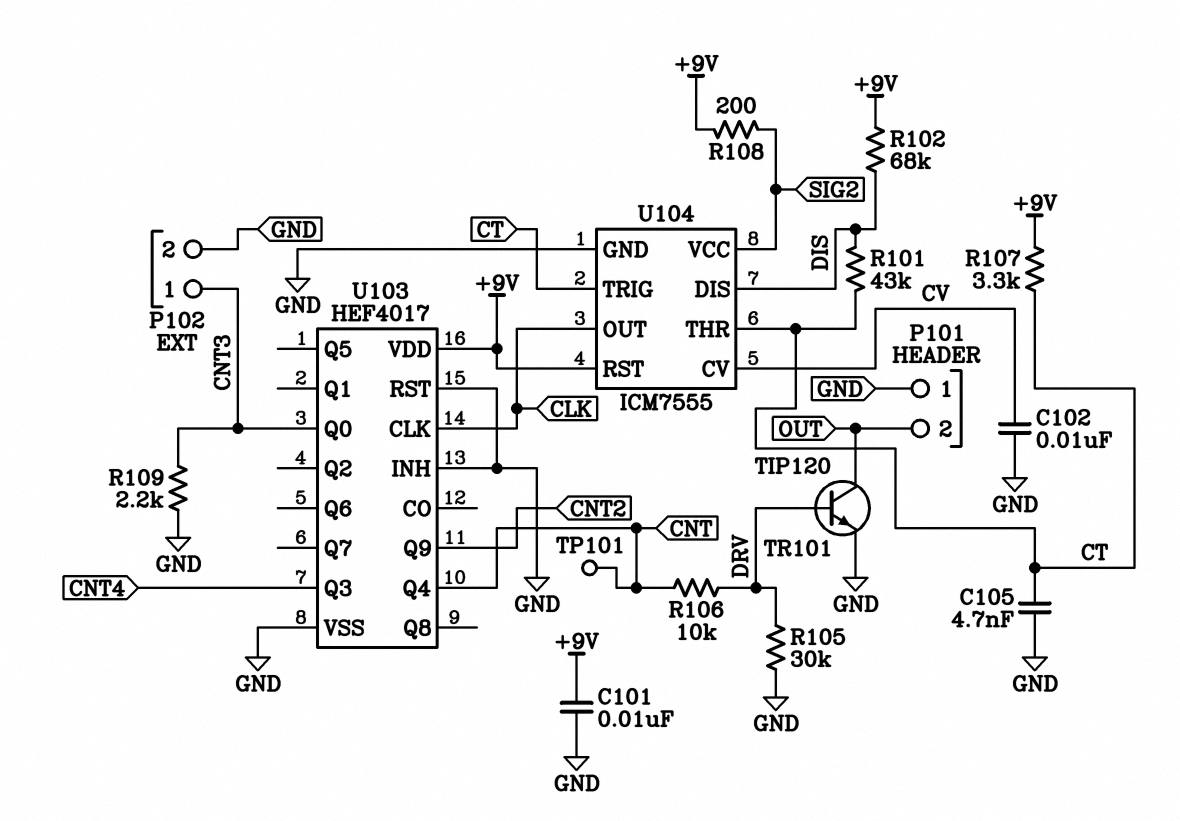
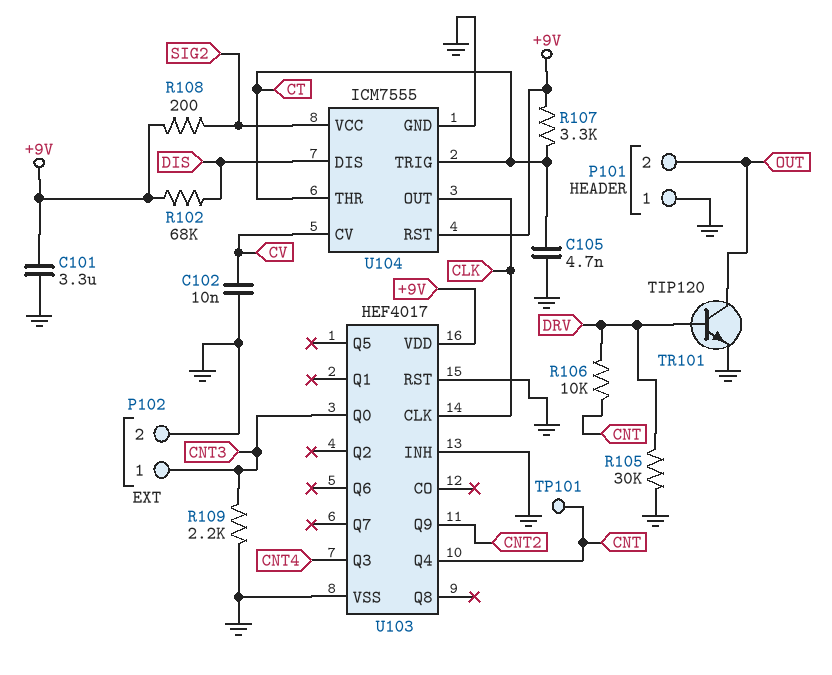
C101: 10nF (+9V, GND) -> 3.3uF (+9V, GND)
R101: 43k (CT, DIS) -> none

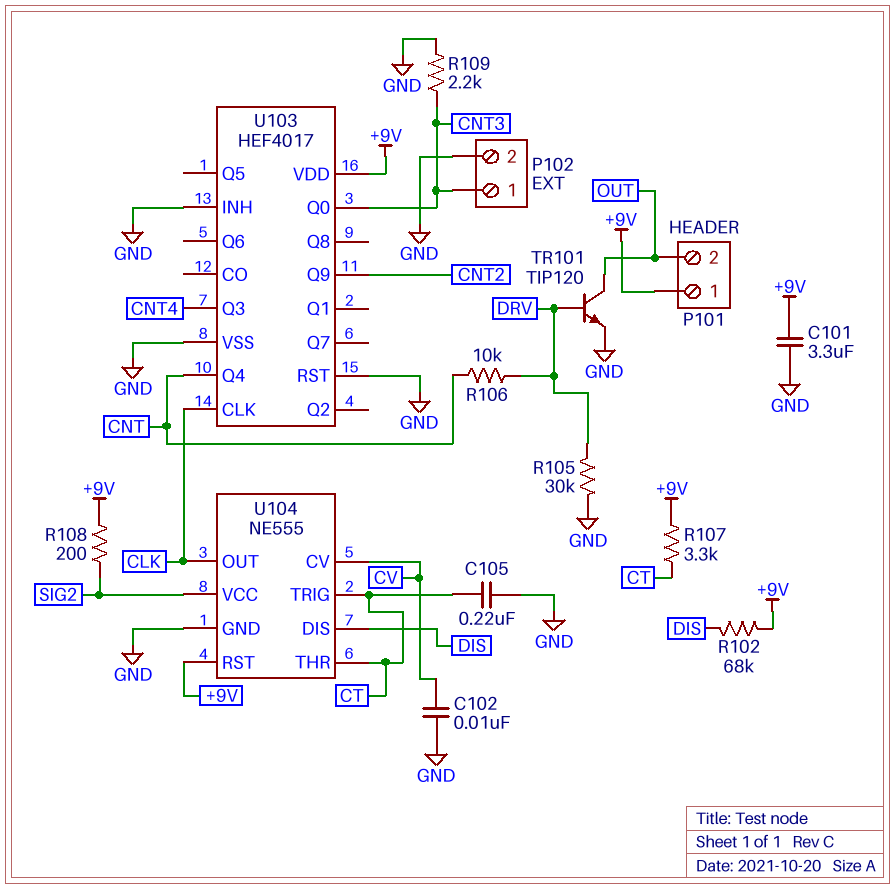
C105: 4.7nF (CT, GND) -> 220nF (CT, GND)
P101 pin 1: GND -> +9V
TP101: test point (CNT) -> none
U104: ICM7555 -> NE555

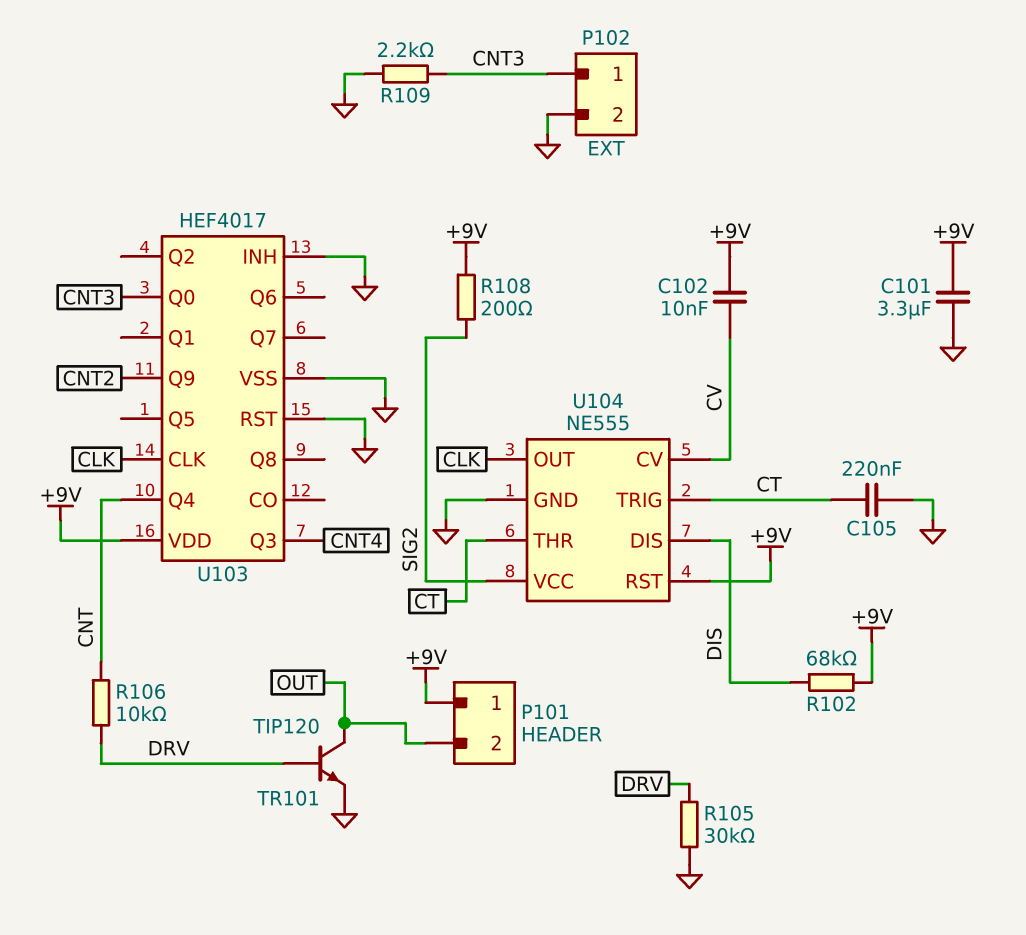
C102: 10nF (CV, GND) -> 10nF (+9V, CV)
R107: 3.3k (+9V, CT) -> none

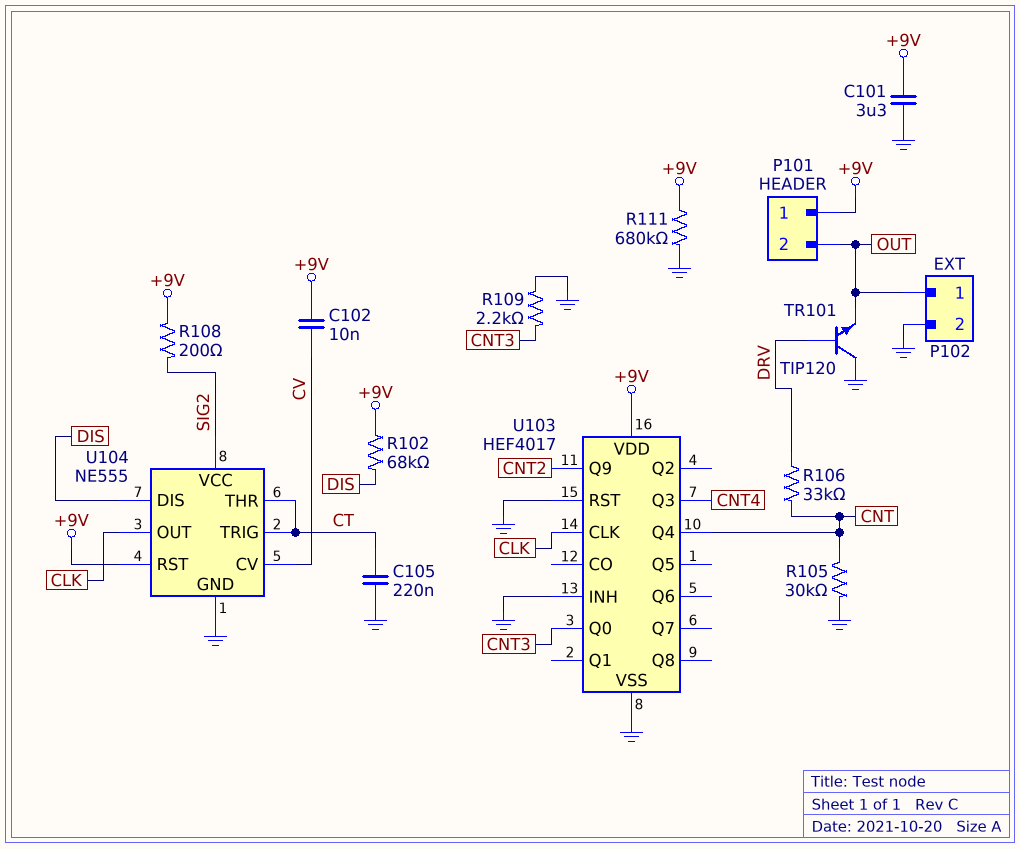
P102 pin 1: CNT3 -> OUT
R105: 30k (DRV, GND) -> 30k (CNT, GND)
R106: 10k (CNT, DRV) -> 33k (CNT, DRV)
R111: none -> 680k (+9V, GND)
TR101: NPN TIP120 (B DRV, C OUT, E GND) -> NPN TIP120 (B DRV, C GND, E OUT)

